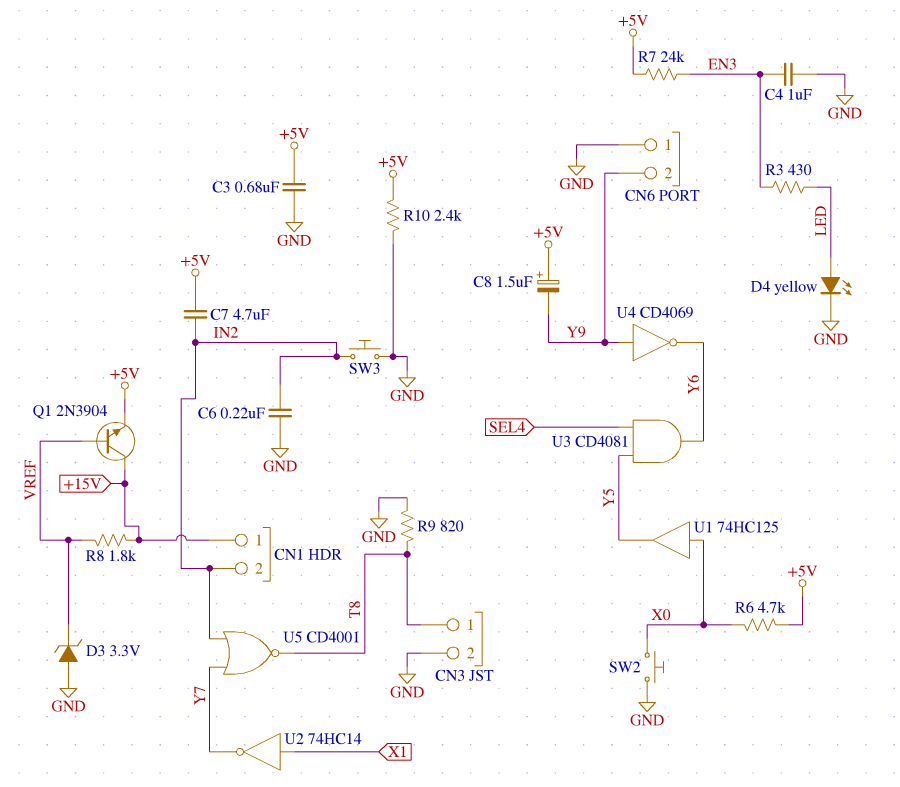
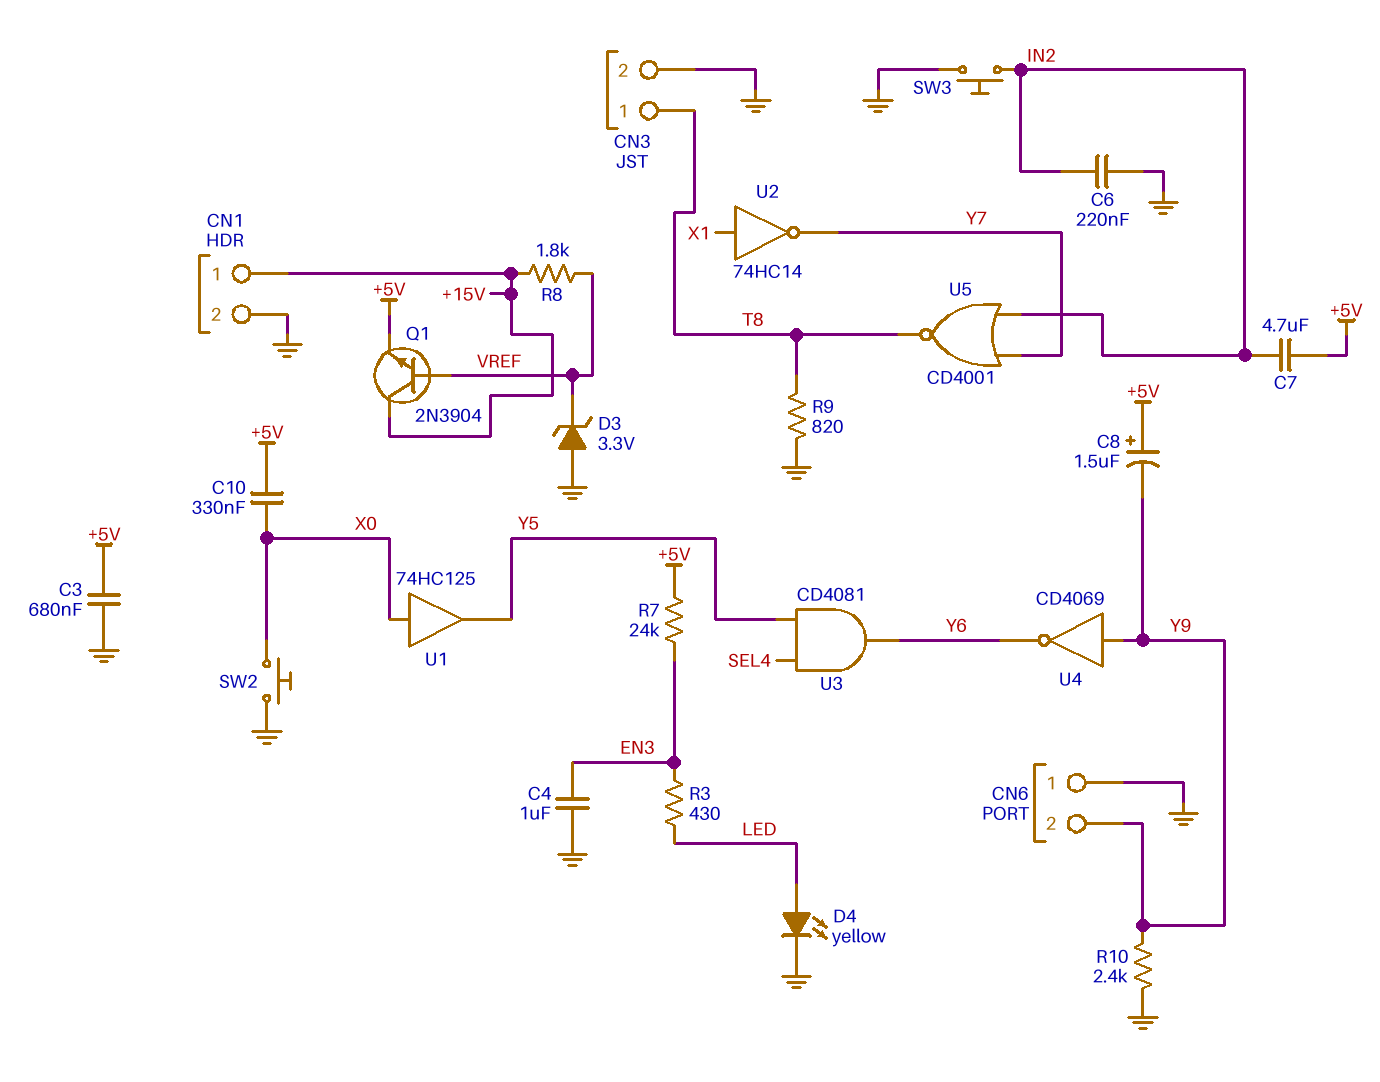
C10: none -> 330nF (+5V, X0)
CN1 pin 2: IN2 -> GND
R6: 4.7k (+5V, X0) -> none
R10: 2.4k (+5V, GND) -> 2.4k (GND, Y9)

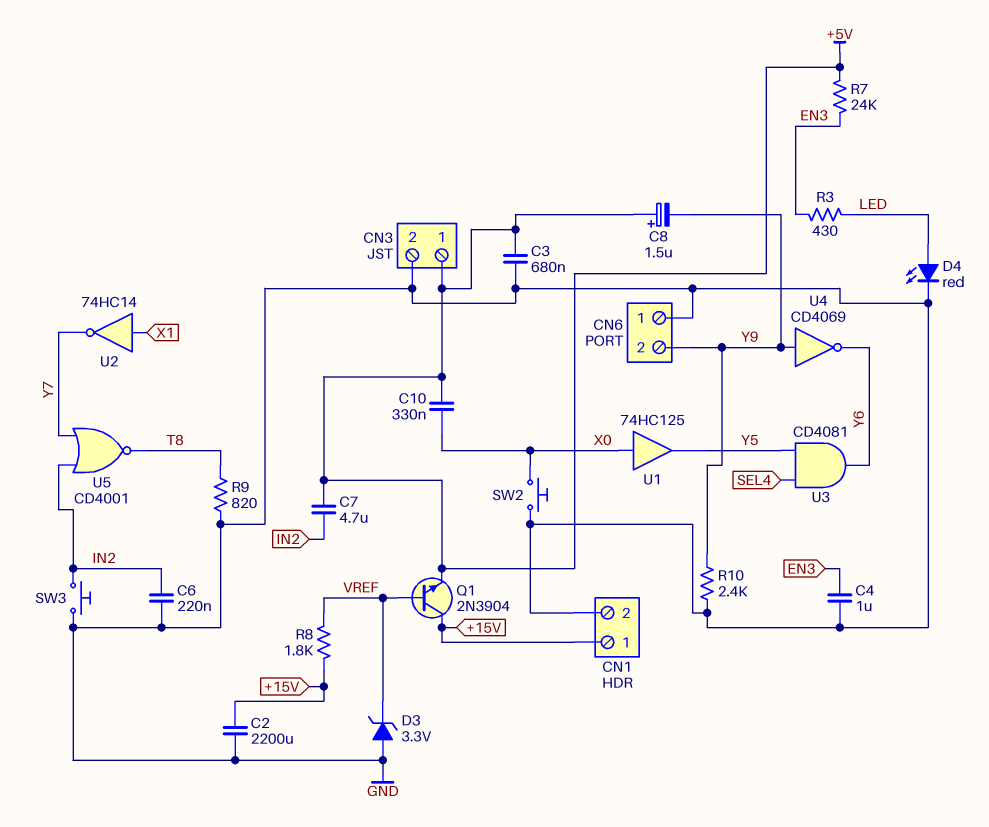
C2: none -> 2200uF (+15V, GND)
CN3 pin 1: T8 -> +5V
D4: LED yellow (A LED, K GND) -> LED red (A LED, K GND)

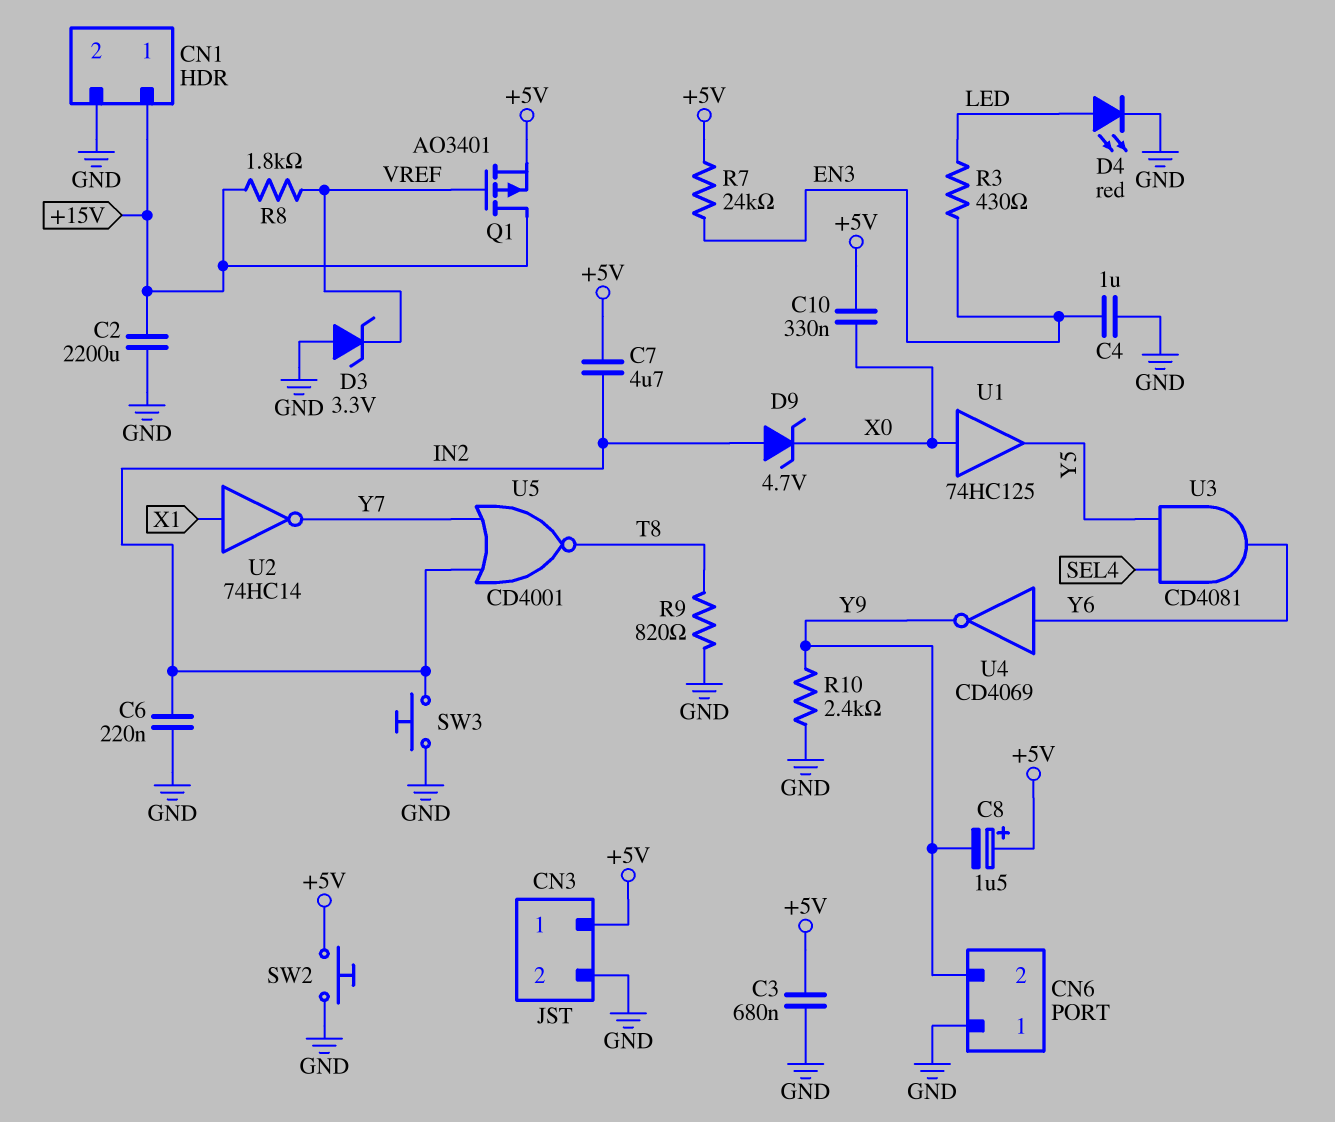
D9: none -> zener 4.7V (A IN2, K X0)
Q1: NPN 2N3904 (B VREF, C +15V, E +5V) -> PMOS AO3401 (G VREF, D +15V, S +5V)
SW2: button (GND, X0) -> button (+5V, GND)
U4: NOT CD4069 (in Y9, out Y6) -> NOT CD4069 (in Y6, out Y9)

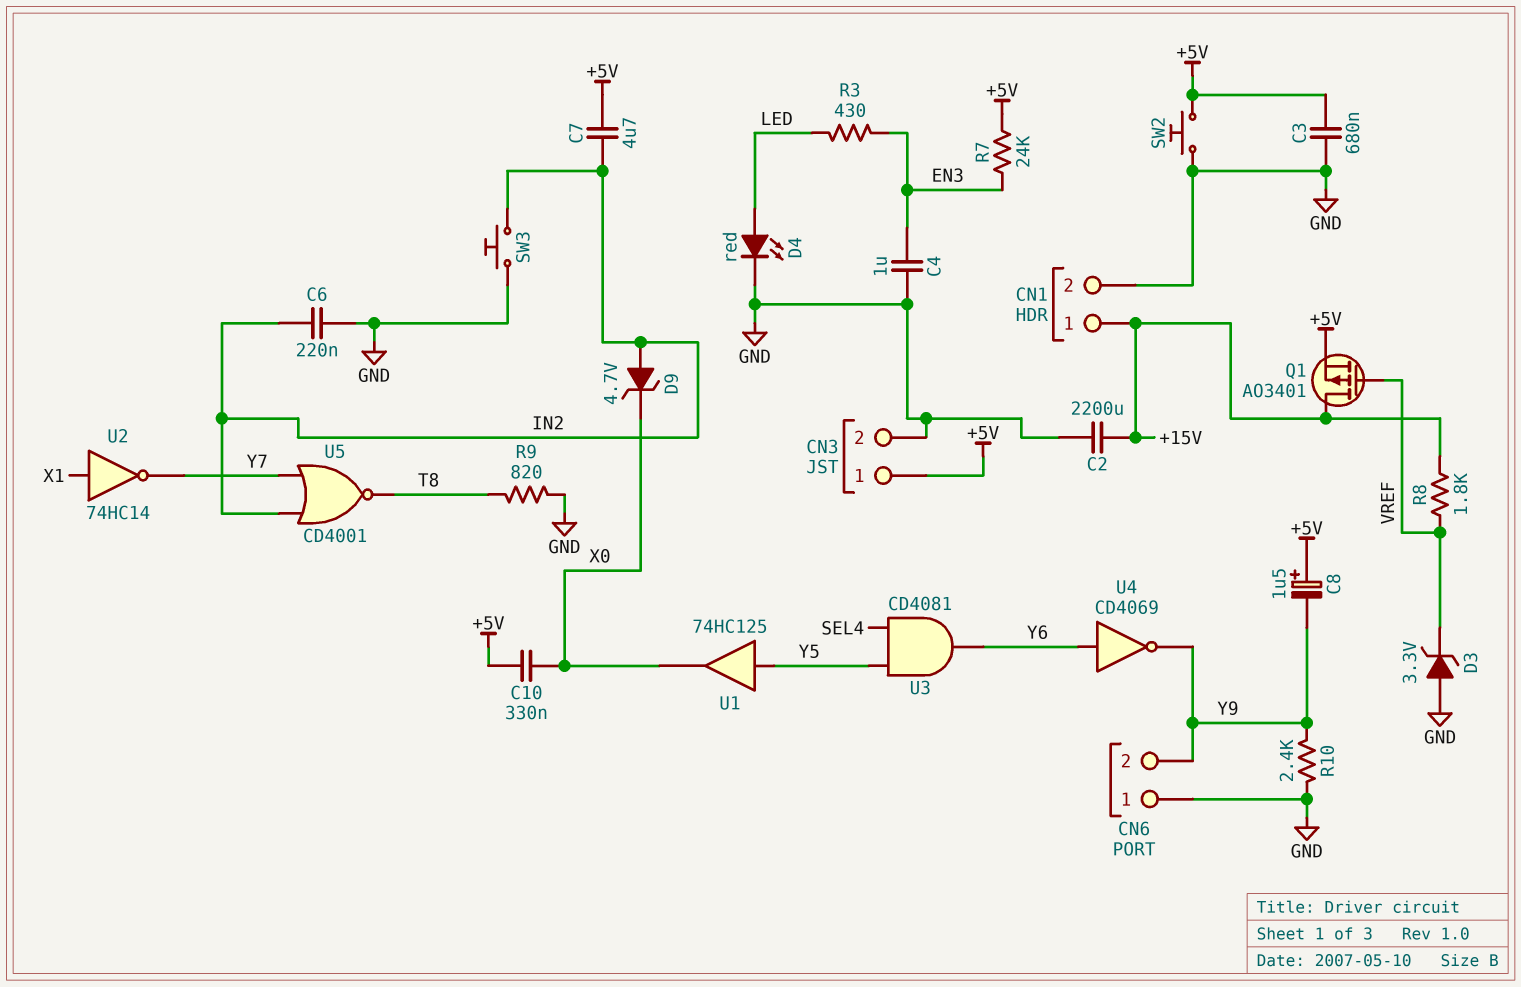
U1: buffer 74HC125 (in X0, out Y5) -> buffer 74HC125 (in Y5, out X0)

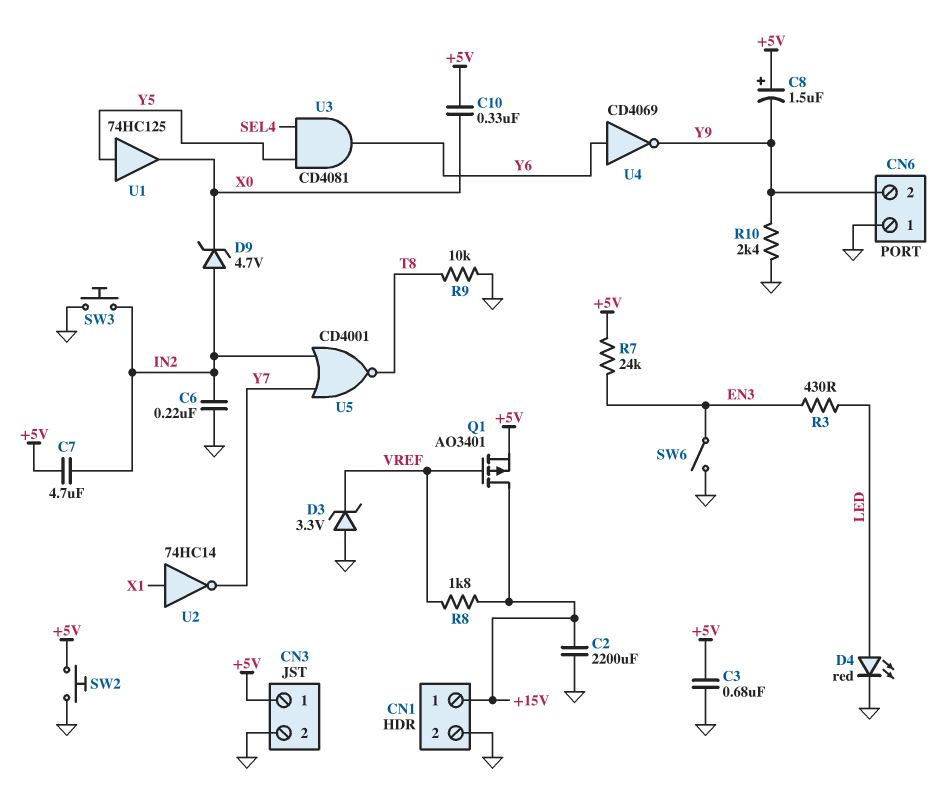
C4: 1uF (EN3, GND) -> none
R9: 820 (GND, T8) -> 10k (GND, T8)
SW6: none -> switch (EN3, GND)

